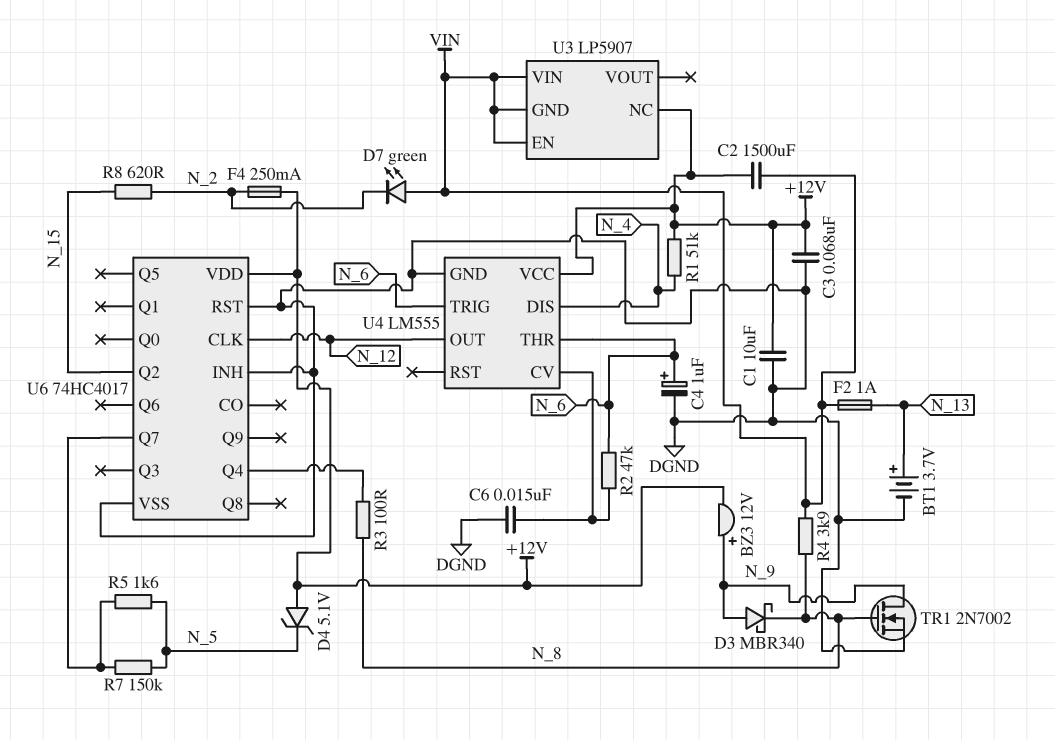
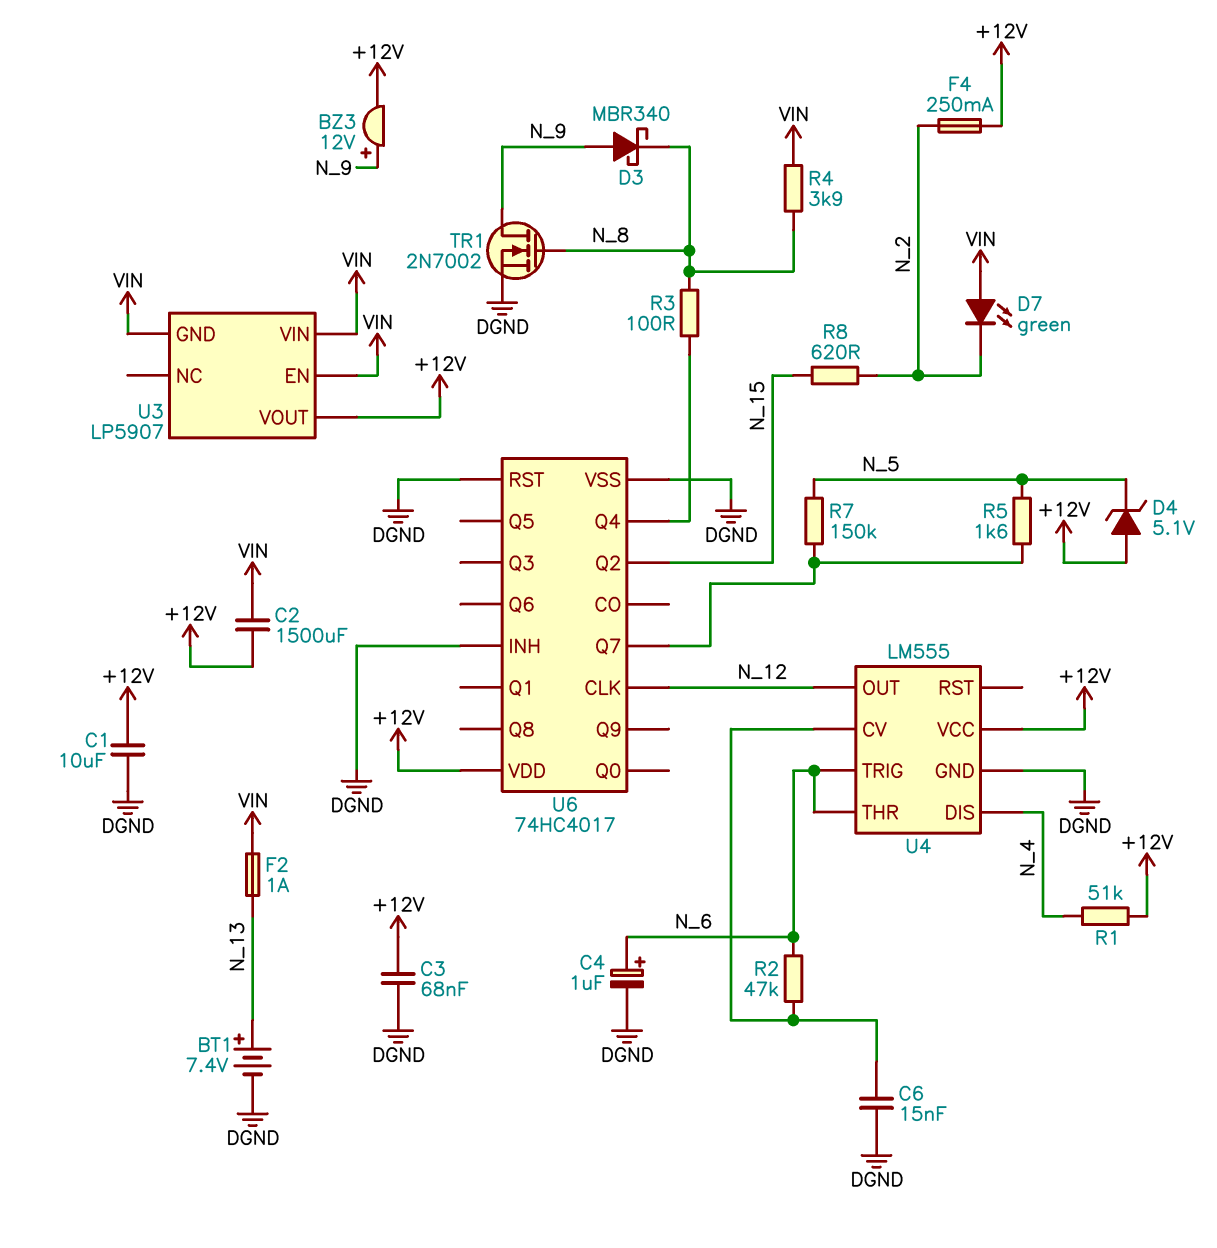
BT1: 3.7V (plus N_13, minus DGND) -> 7.4V (plus N_13, minus DGND)
U3 pin NC: +12V -> none
U3 pin VOUT: none -> +12V

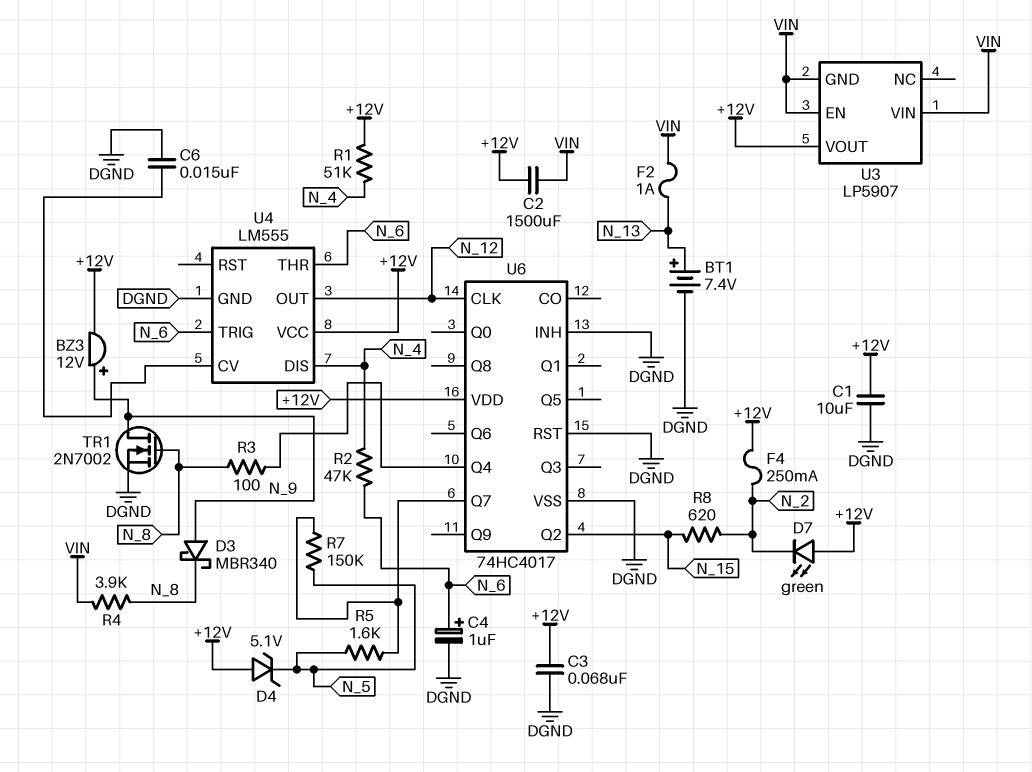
D7: LED green (A VIN, K N_2) -> LED green (A +12V, K N_2)
R2: 47k (N_6, U4/CV) -> 47k (N_4, N_6)

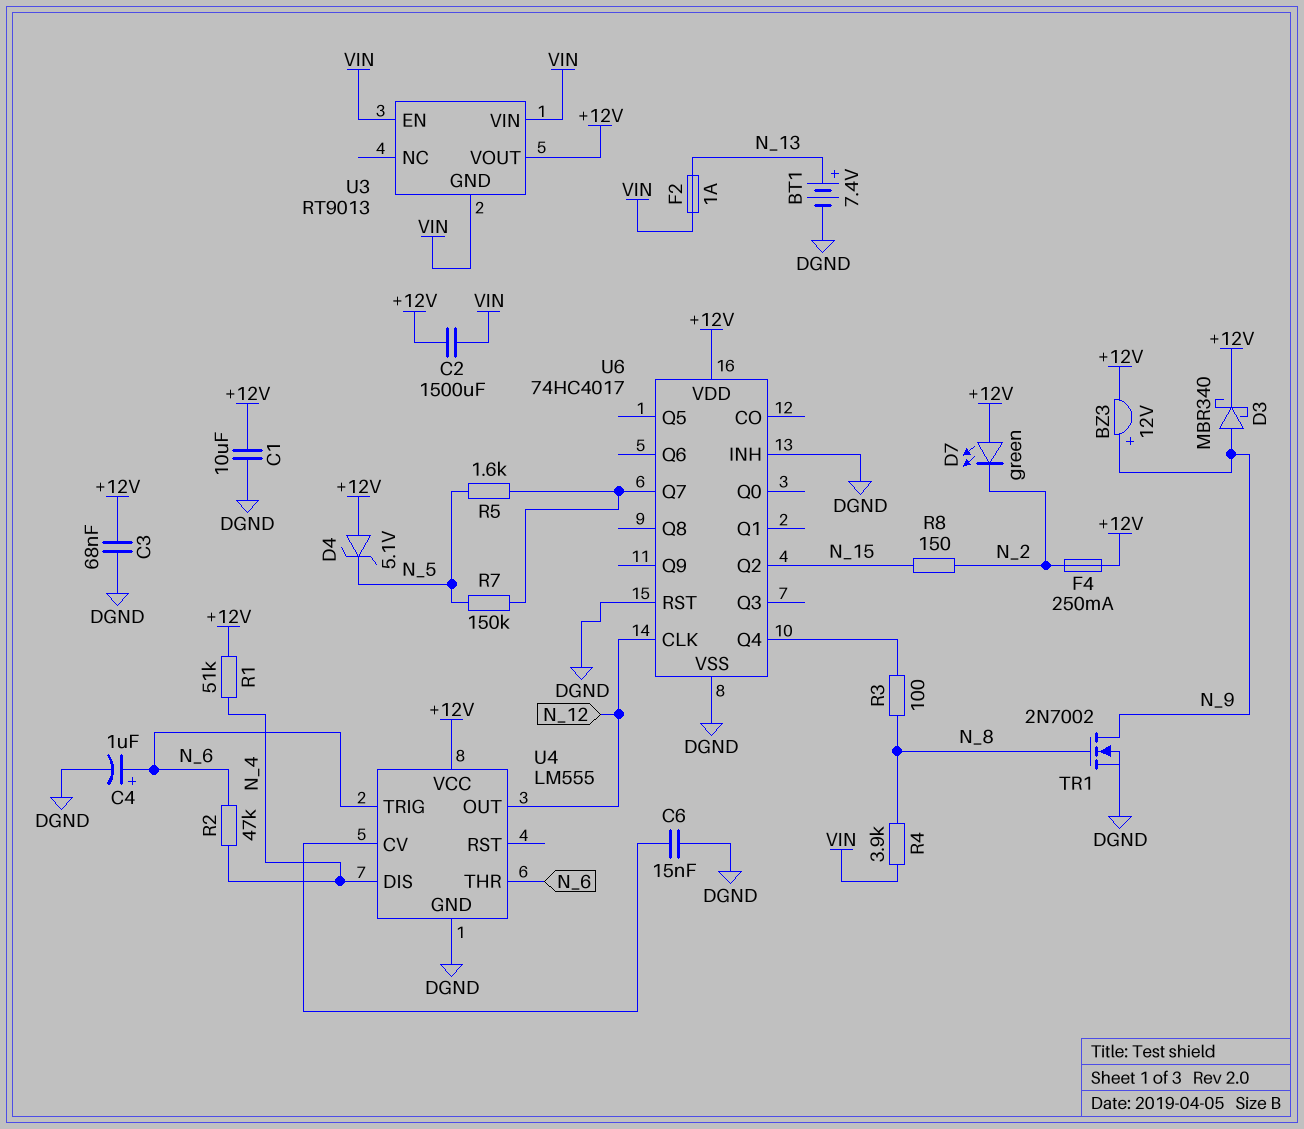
D3: schottky MBR340 (A N_9, K N_8) -> schottky MBR340 (A N_9, K +12V)
R8: 620 (N_2, N_15) -> 150 (N_2, N_15)
U3: LP5907 -> RT9013

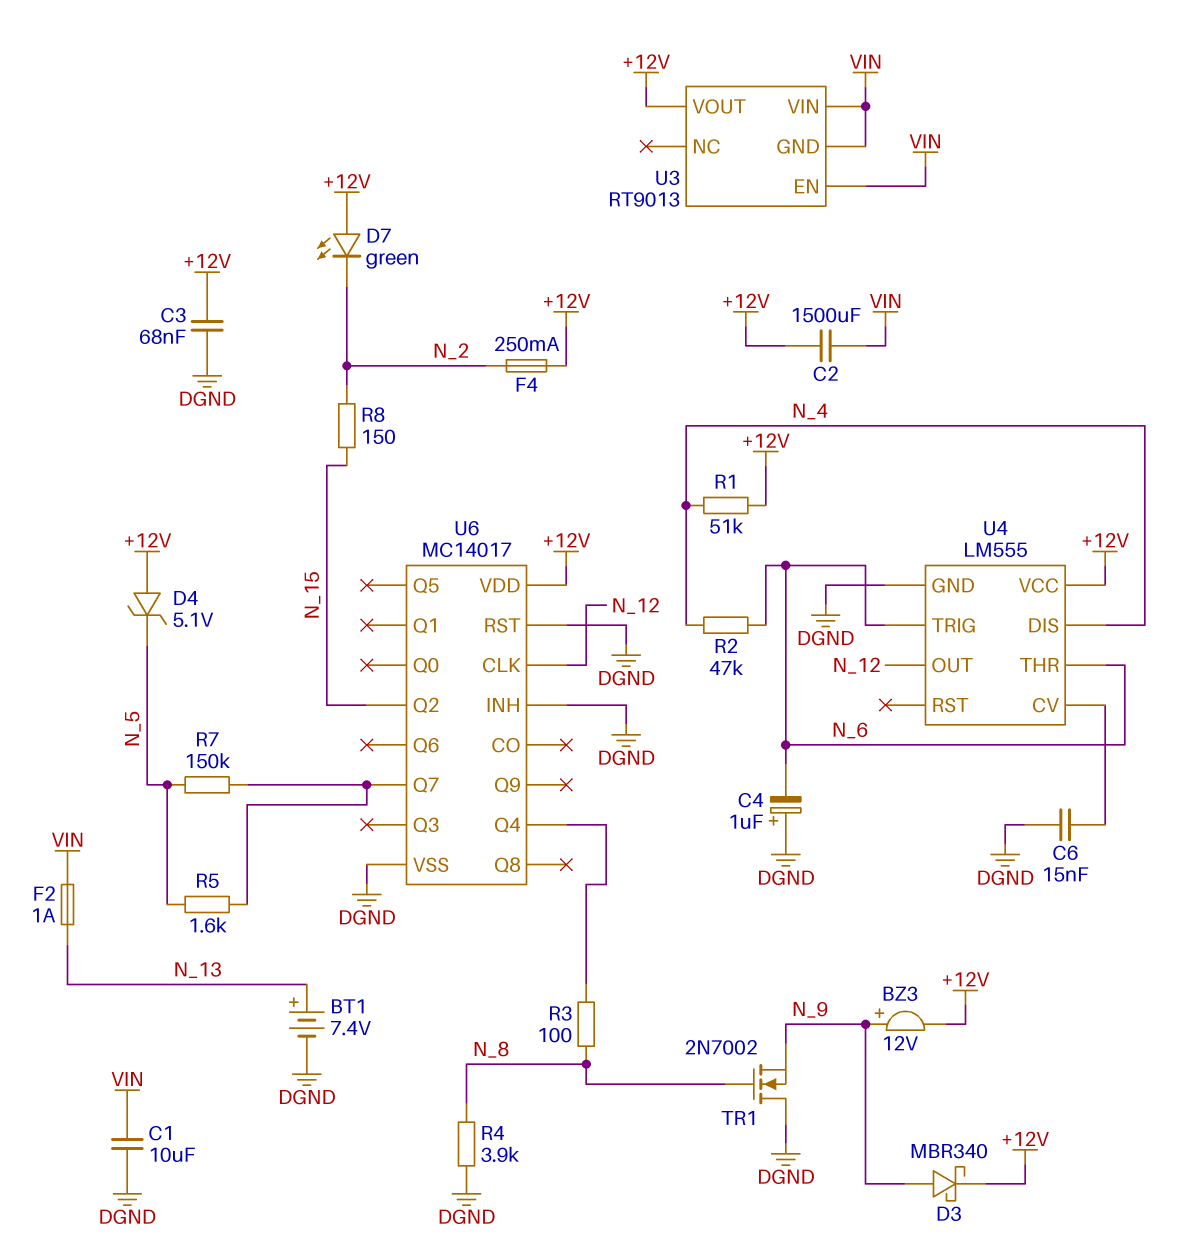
C1: 10uF (+12V, DGND) -> 10uF (DGND, VIN)
C4: 1uF (plus N_6, minus DGND) -> 1uF (plus DGND, minus N_6)
R4: 3.9k (N_8, VIN) -> 3.9k (DGND, N_8)
TR1: NMOS 2N7002 (G N_8, D N_9, S DGND) -> NMOS 2N7002 (G N_8, D DGND, S N_9)
U6: 74HC4017 -> MC14017

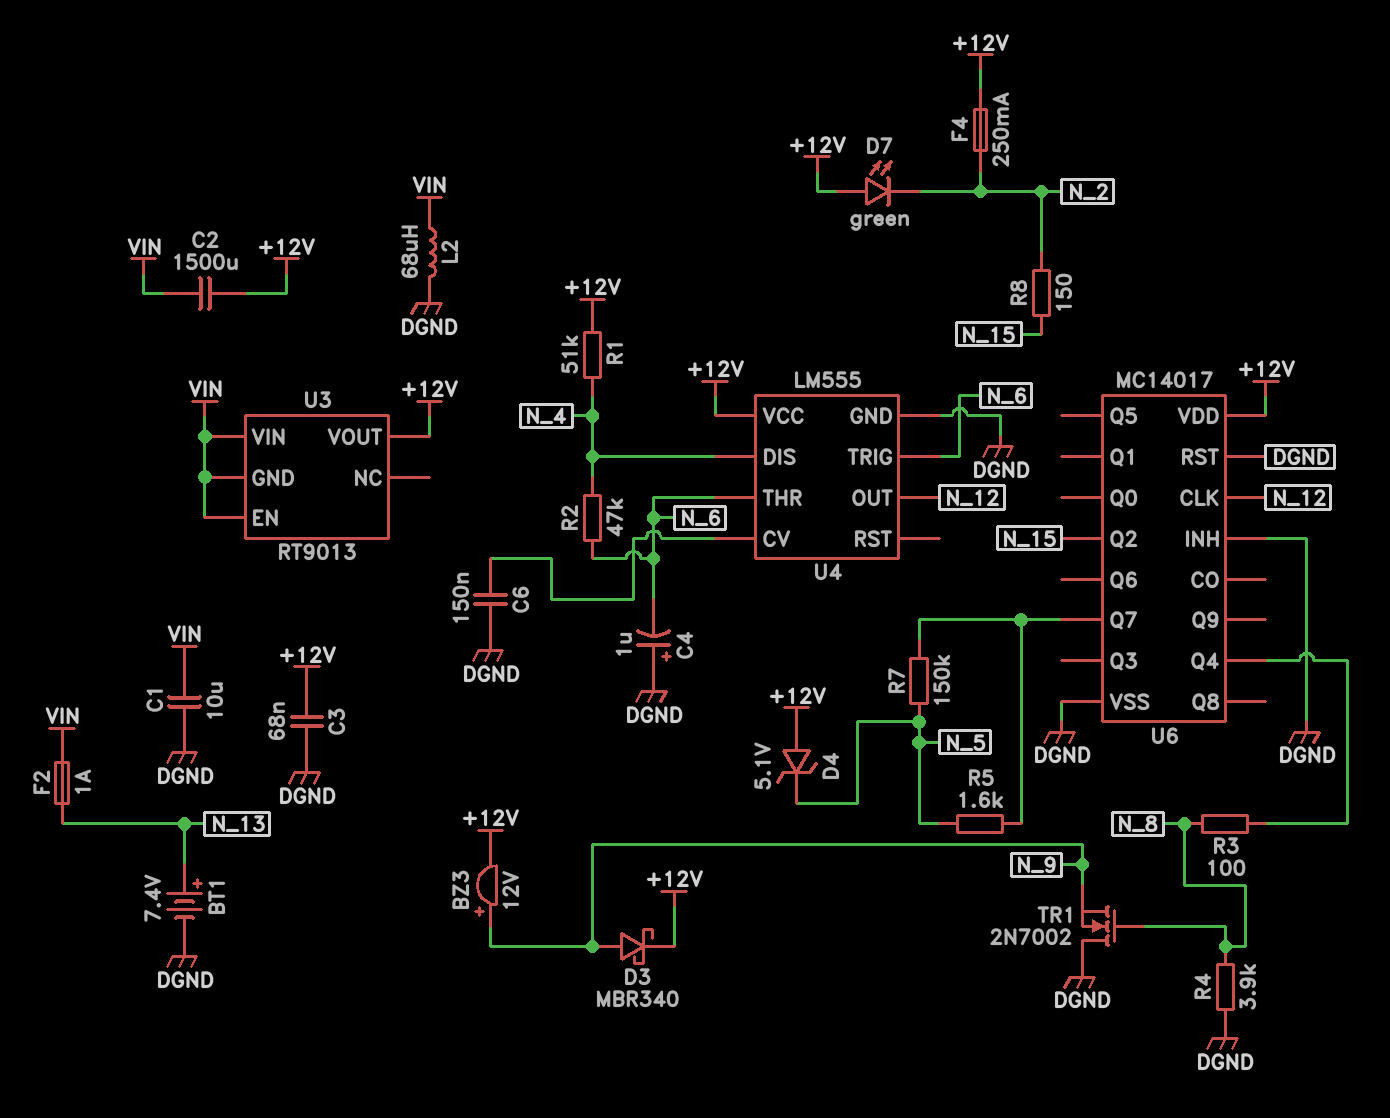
C6: 15nF (DGND, U4/CV) -> 150nF (DGND, U4/CV)
L2: none -> 68uH (DGND, VIN)

